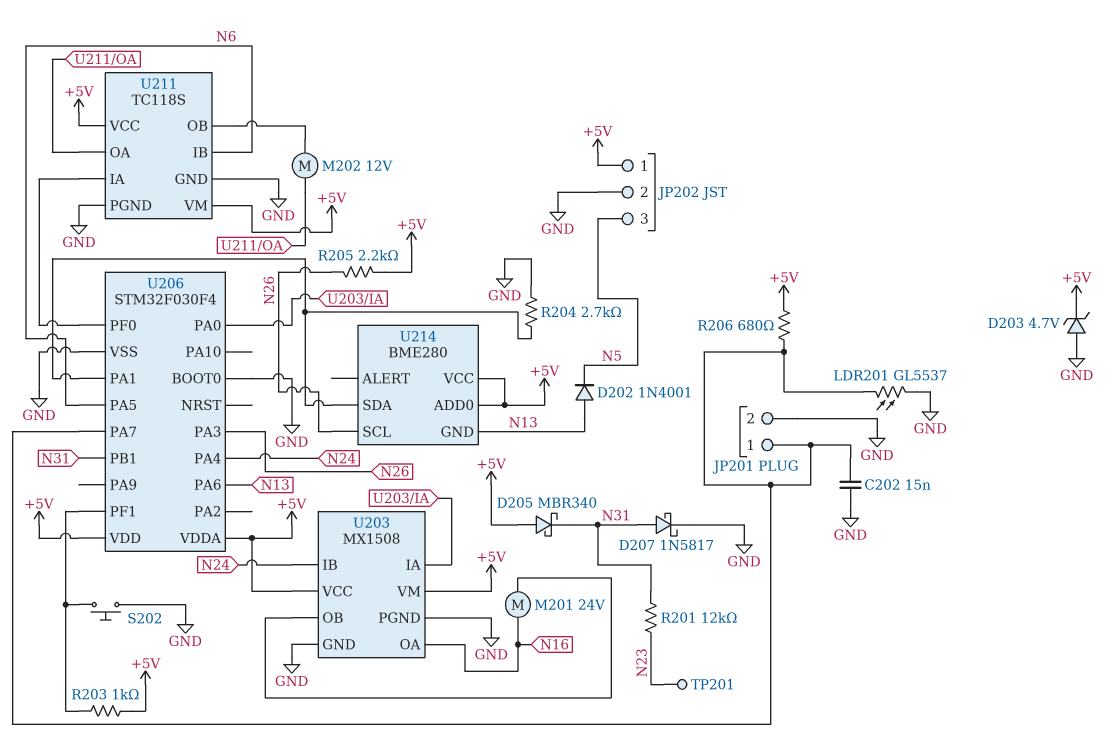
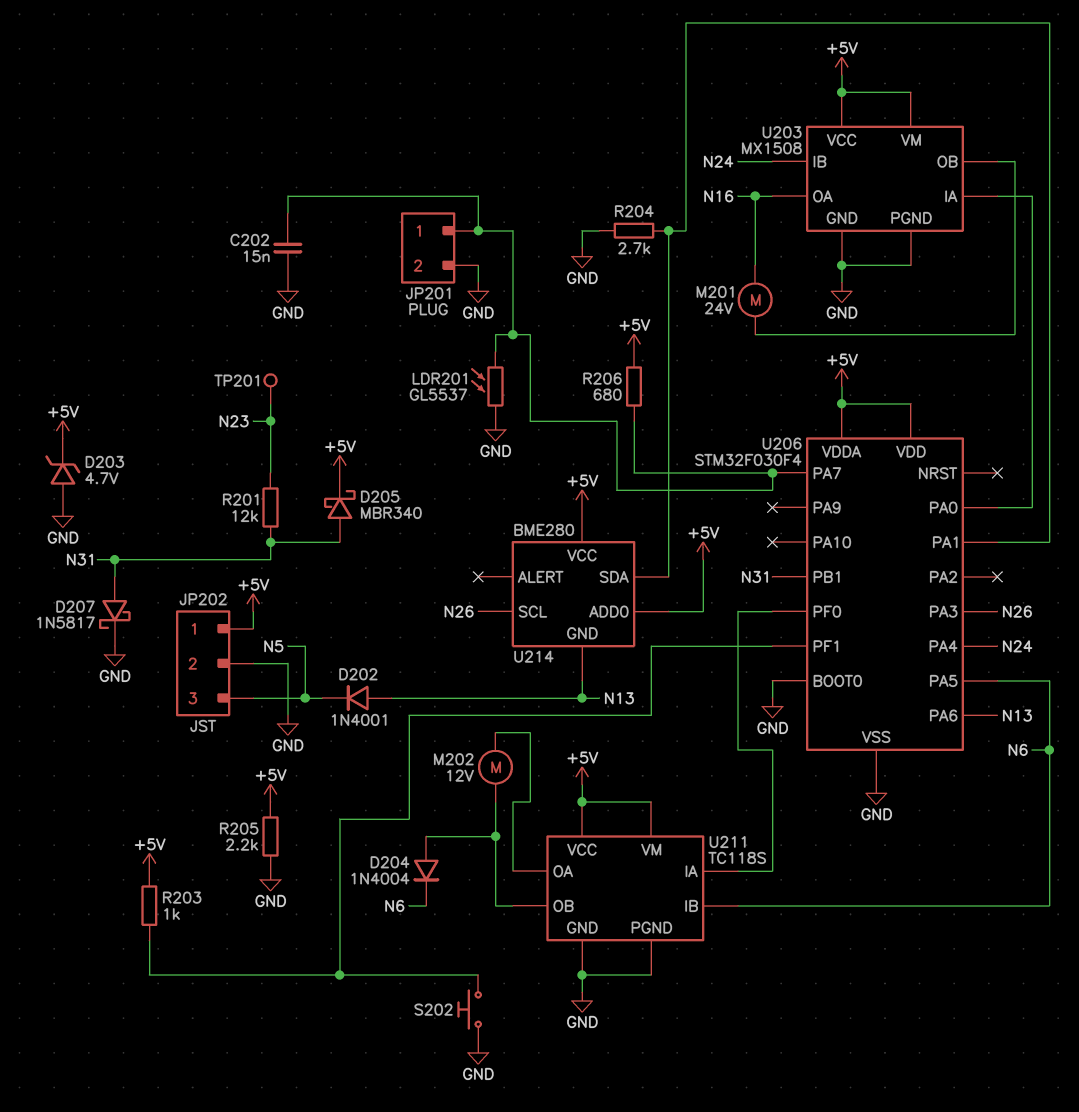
D204: none -> diode 1N4004 (A U211/OB, K N6)
D205: schottky MBR340 (A +5V, K N31) -> schottky MBR340 (A N31, K +5V)
R205: 2.2k (+5V, N26) -> 2.2k (+5V, GND)

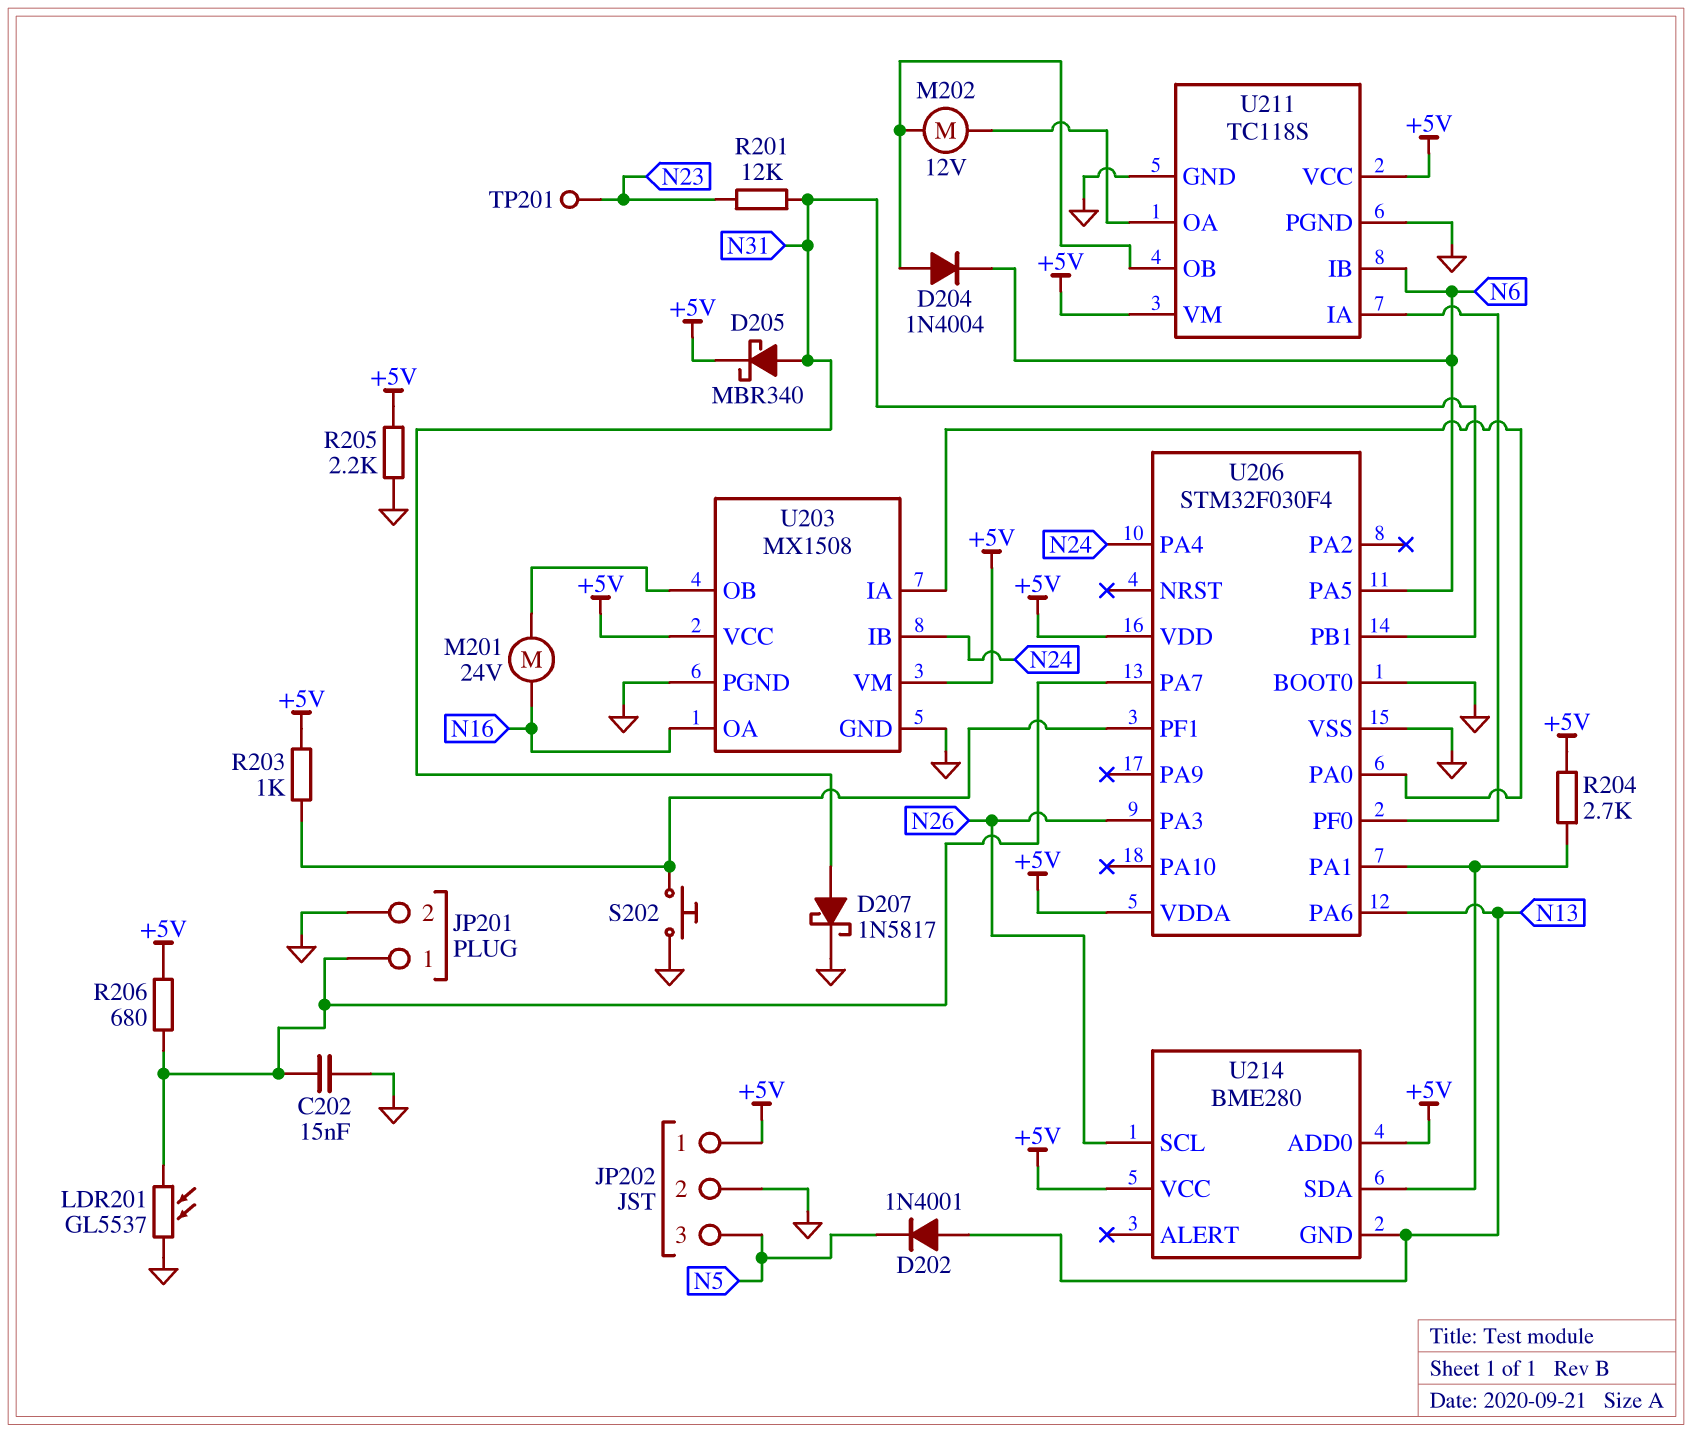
D203: zener 4.7V (A GND, K +5V) -> none
R204: 2.7k (GND, U206/PA1) -> 2.7k (+5V, U206/PA1)

